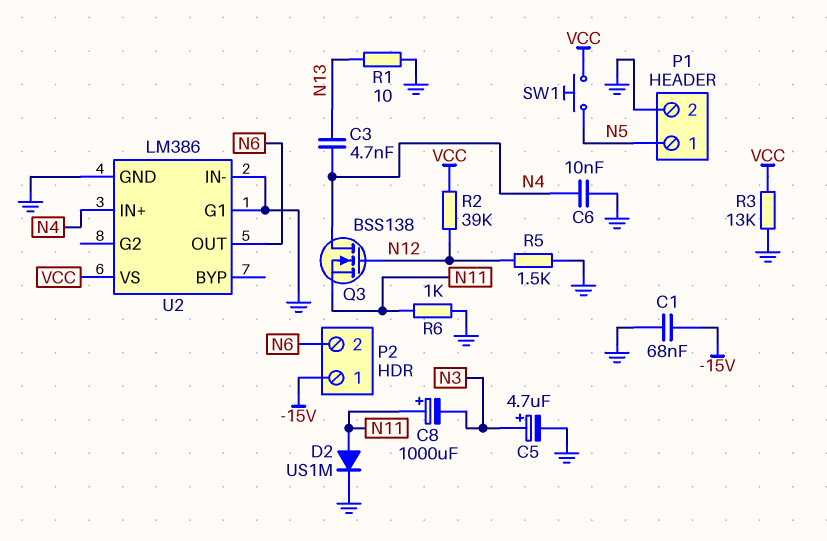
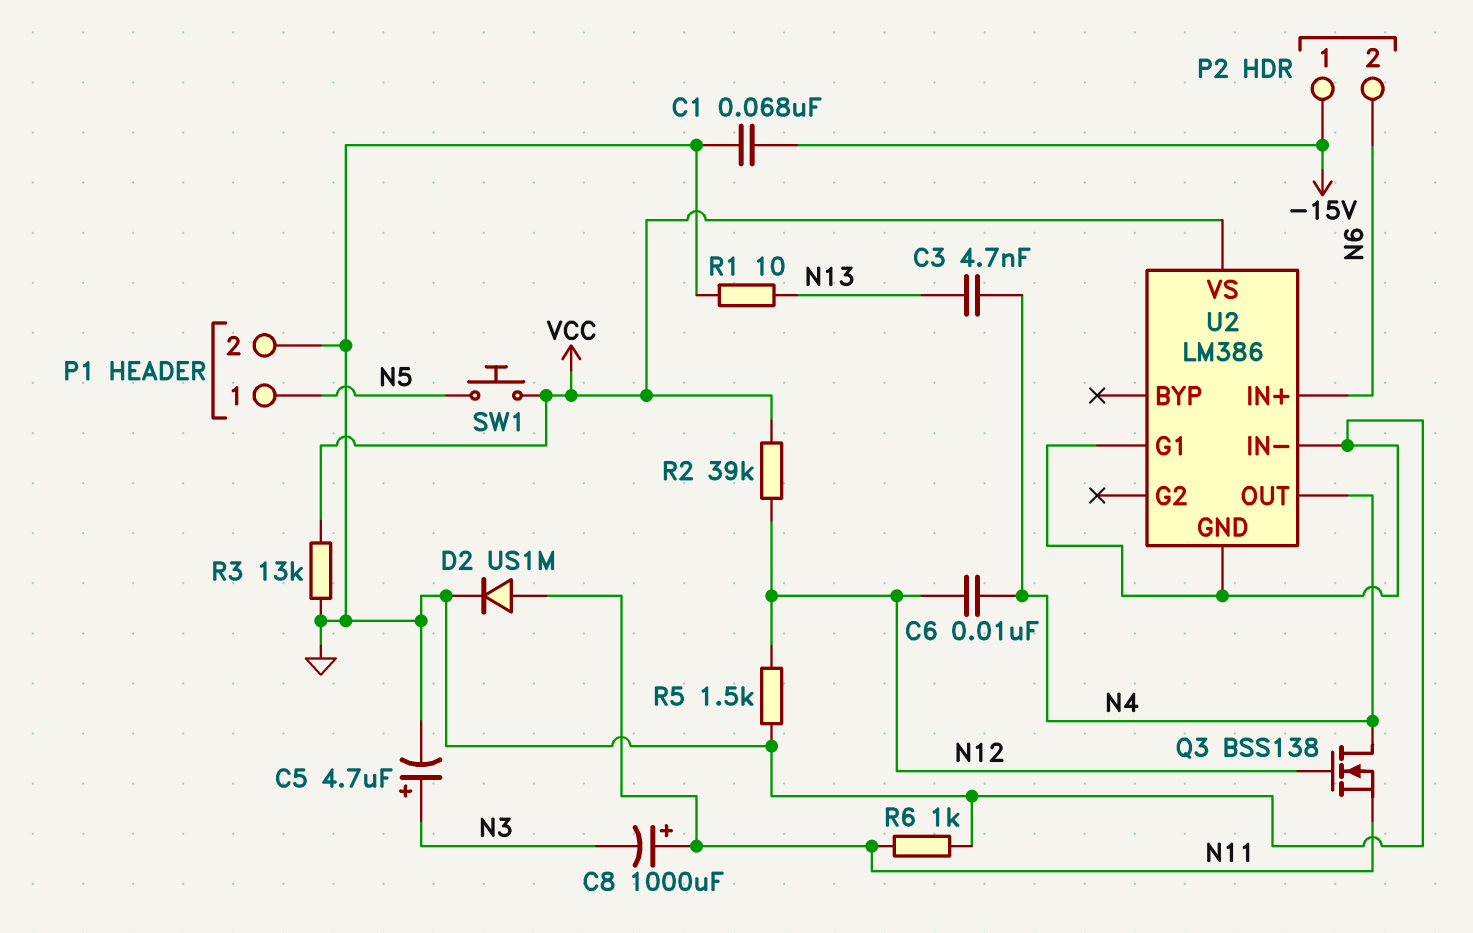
C6: 10nF (GND, N4) -> 10nF (N4, N12)
U2 pin IN+: N4 -> N6
U2 pin OUT: N6 -> N4

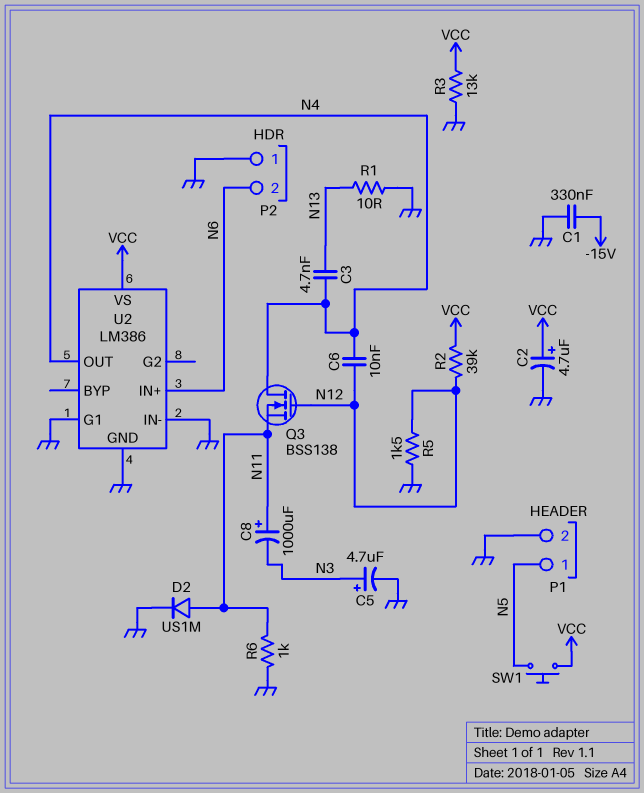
C1: 68nF (-15V, GND) -> 330nF (-15V, GND)
C2: none -> 4.7uF (plus VCC, minus GND)
P2 pin 1: -15V -> GND

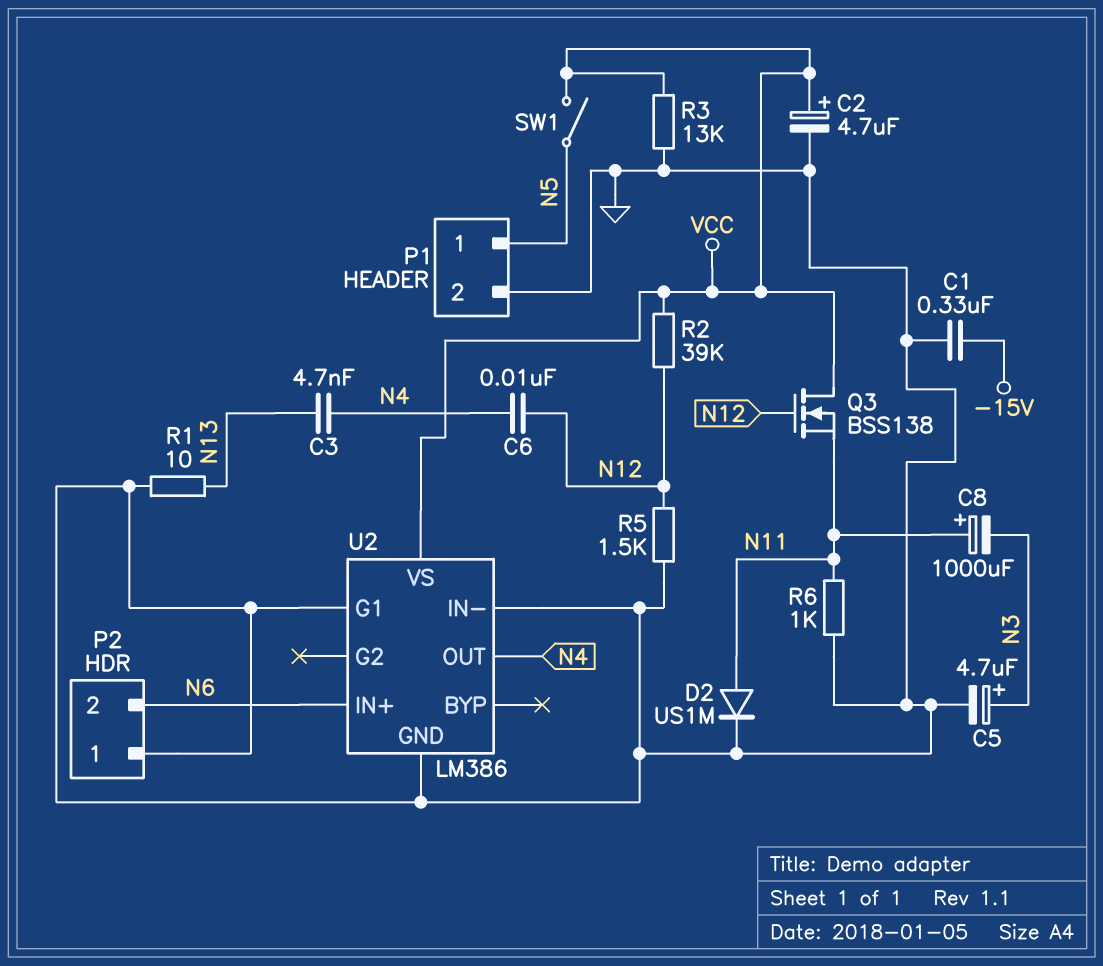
Q3: NMOS BSS138 (G N12, D N4, S N11) -> NMOS BSS138 (G N12, D VCC, S N11)
SW1: button (N5, VCC) -> switch (N5, VCC)

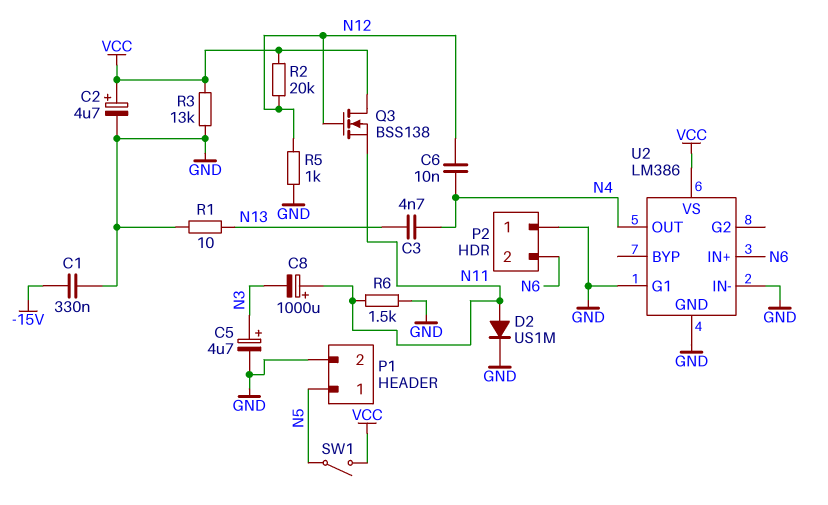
R2: 39k (N12, VCC) -> 20k (N12, VCC)
R5: 1.5k (GND, N12) -> 1k (GND, N12)
R6: 1k (GND, N11) -> 1.5k (GND, N11)

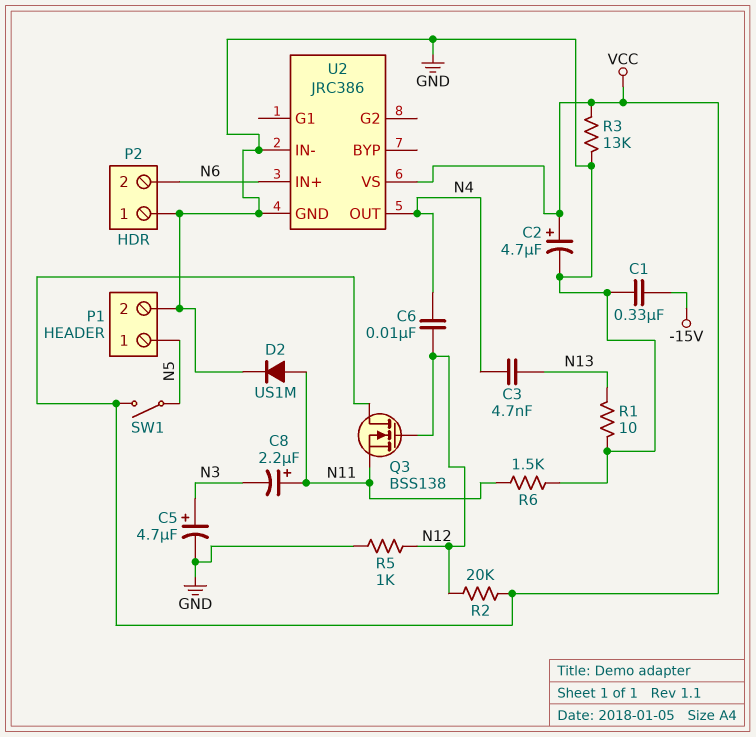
C8: 1000uF (plus N11, minus N3) -> 2.2uF (plus N11, minus N3)
U2: LM386 -> JRC386
U2 pin G1: GND -> none

